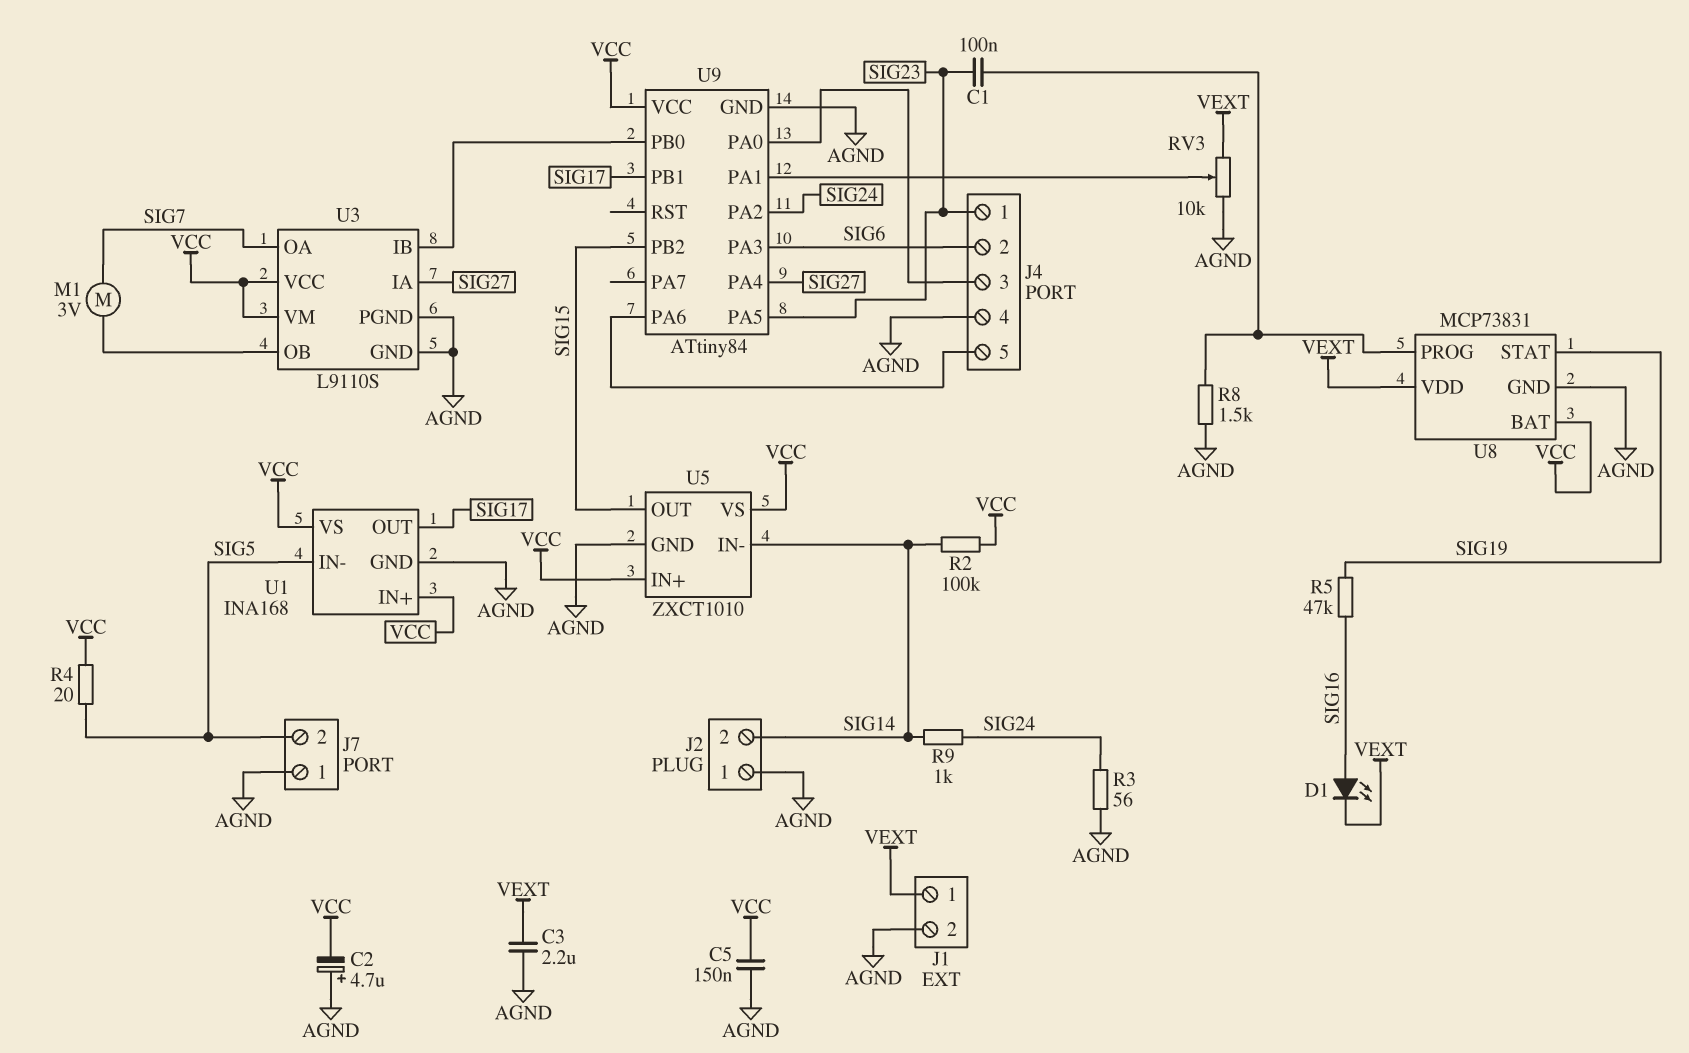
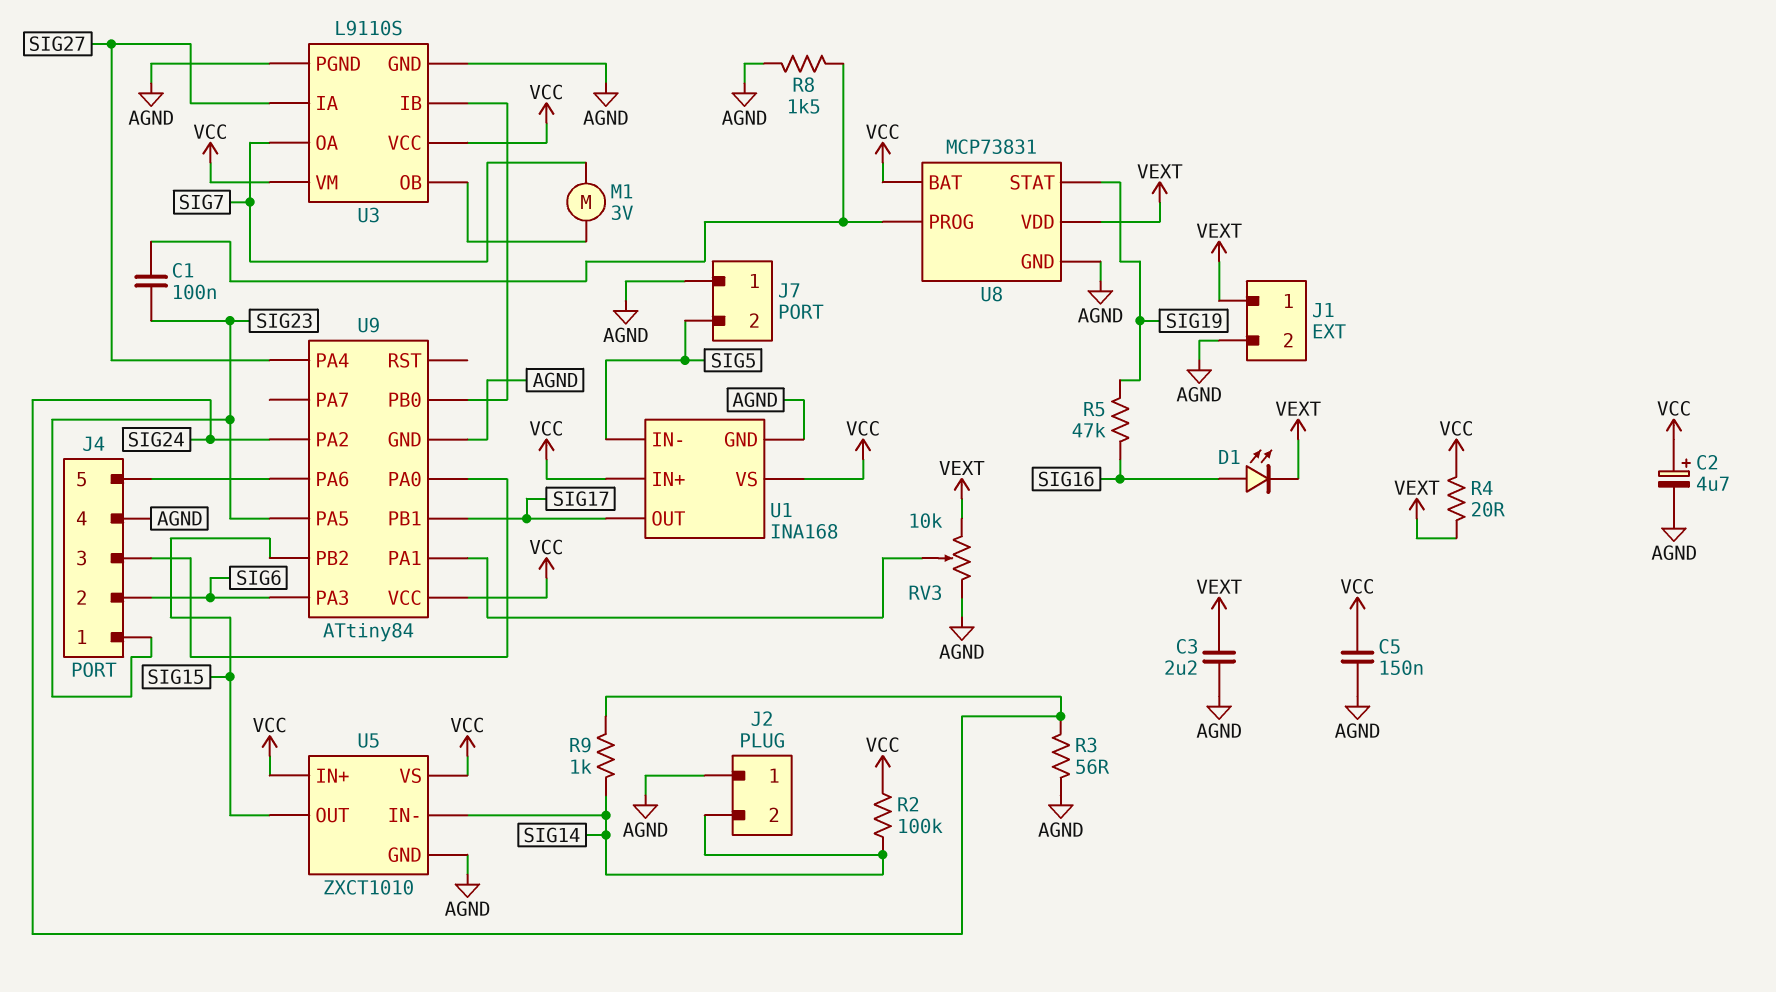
C2: 4.7uF (plus AGND, minus VCC) -> 4.7uF (plus VCC, minus AGND)
R4: 20 (SIG5, VCC) -> 20 (VCC, VEXT)

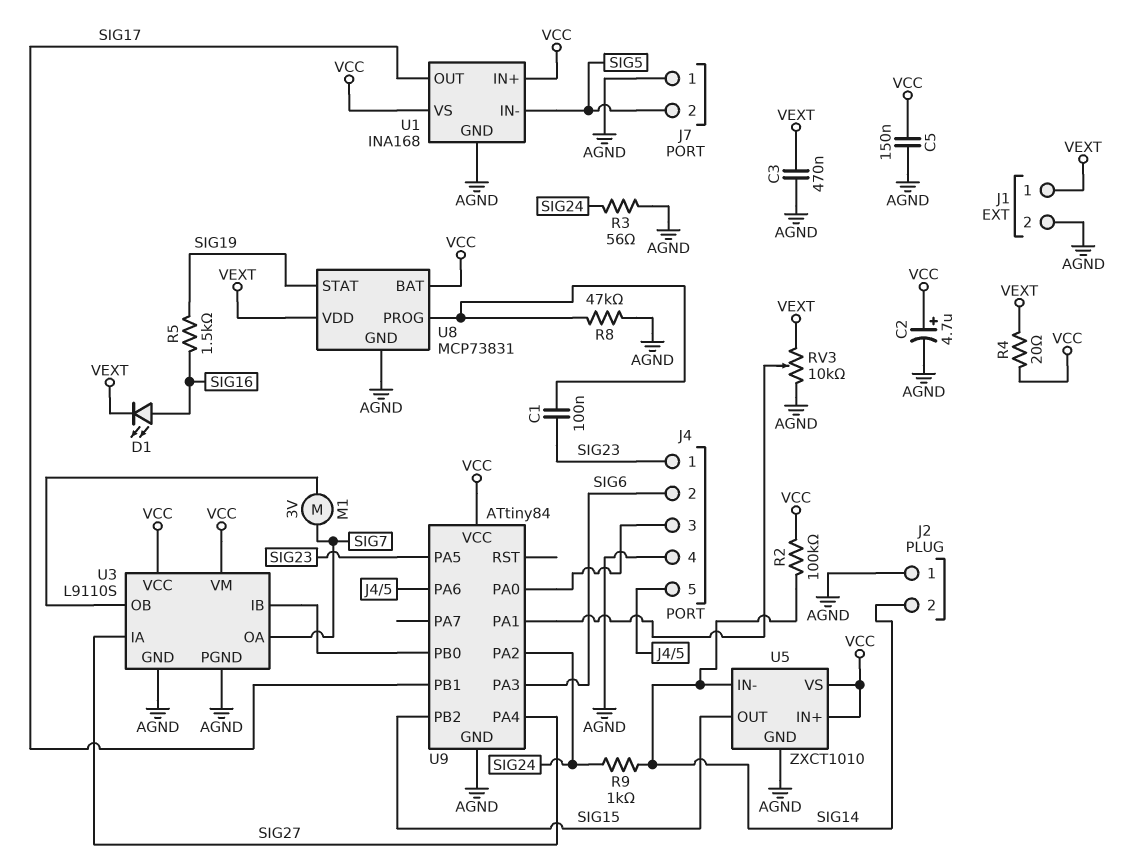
C3: 2.2uF (AGND, VEXT) -> 470nF (AGND, VEXT)
R5: 47k (SIG16, SIG19) -> 1.5k (SIG16, SIG19)
R8: 1.5k (AGND, U8/PROG) -> 47k (AGND, U8/PROG)

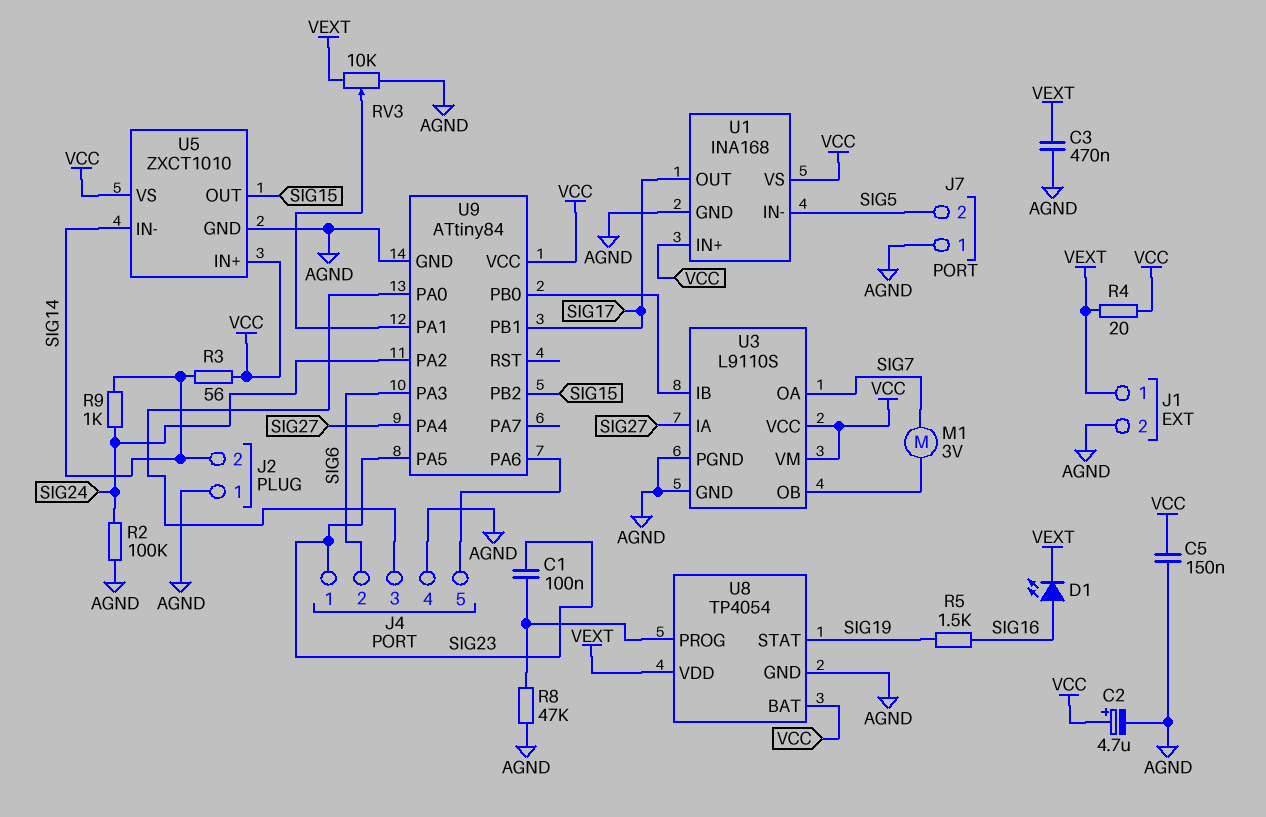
R2: 100k (SIG14, VCC) -> 100k (AGND, SIG24)
R3: 56 (AGND, SIG24) -> 56 (SIG14, VCC)
U8: MCP73831 -> TP4054

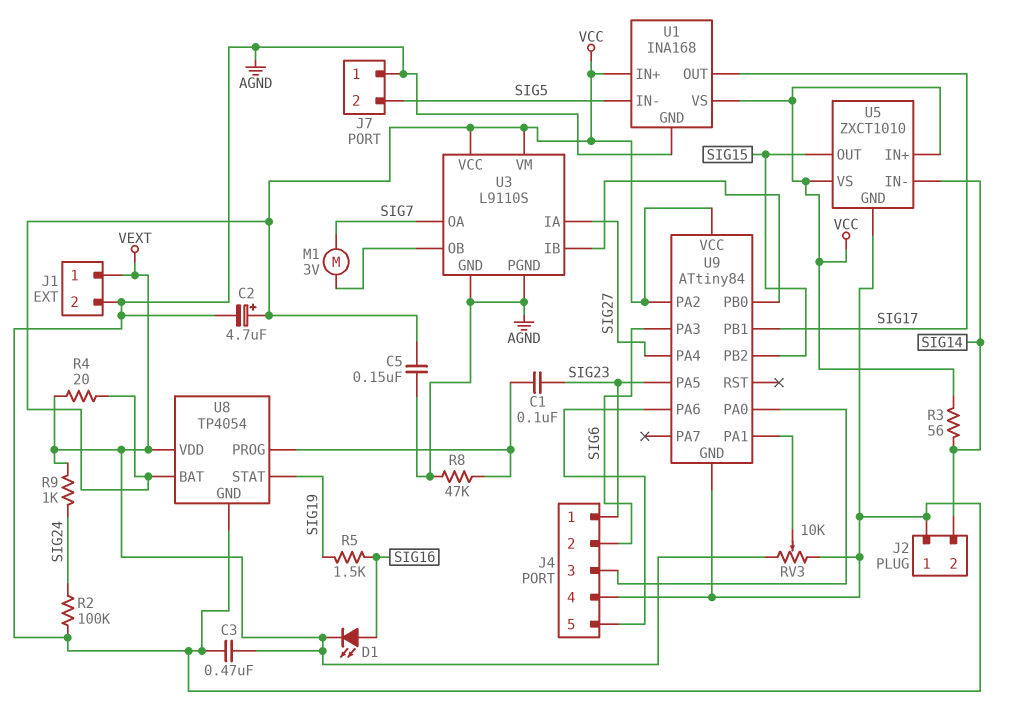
R9: 1k (SIG14, SIG24) -> 1k (SIG24, VEXT)
U9 pin PA2: SIG24 -> VCC

